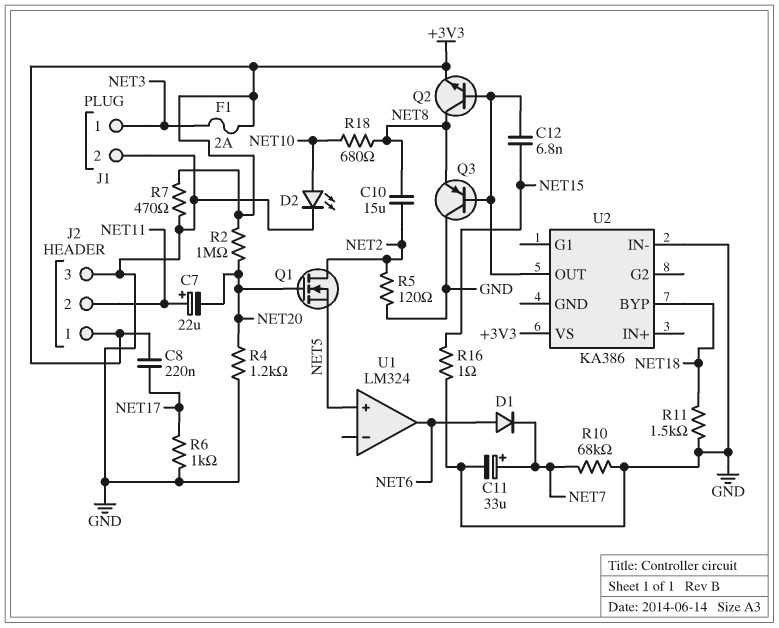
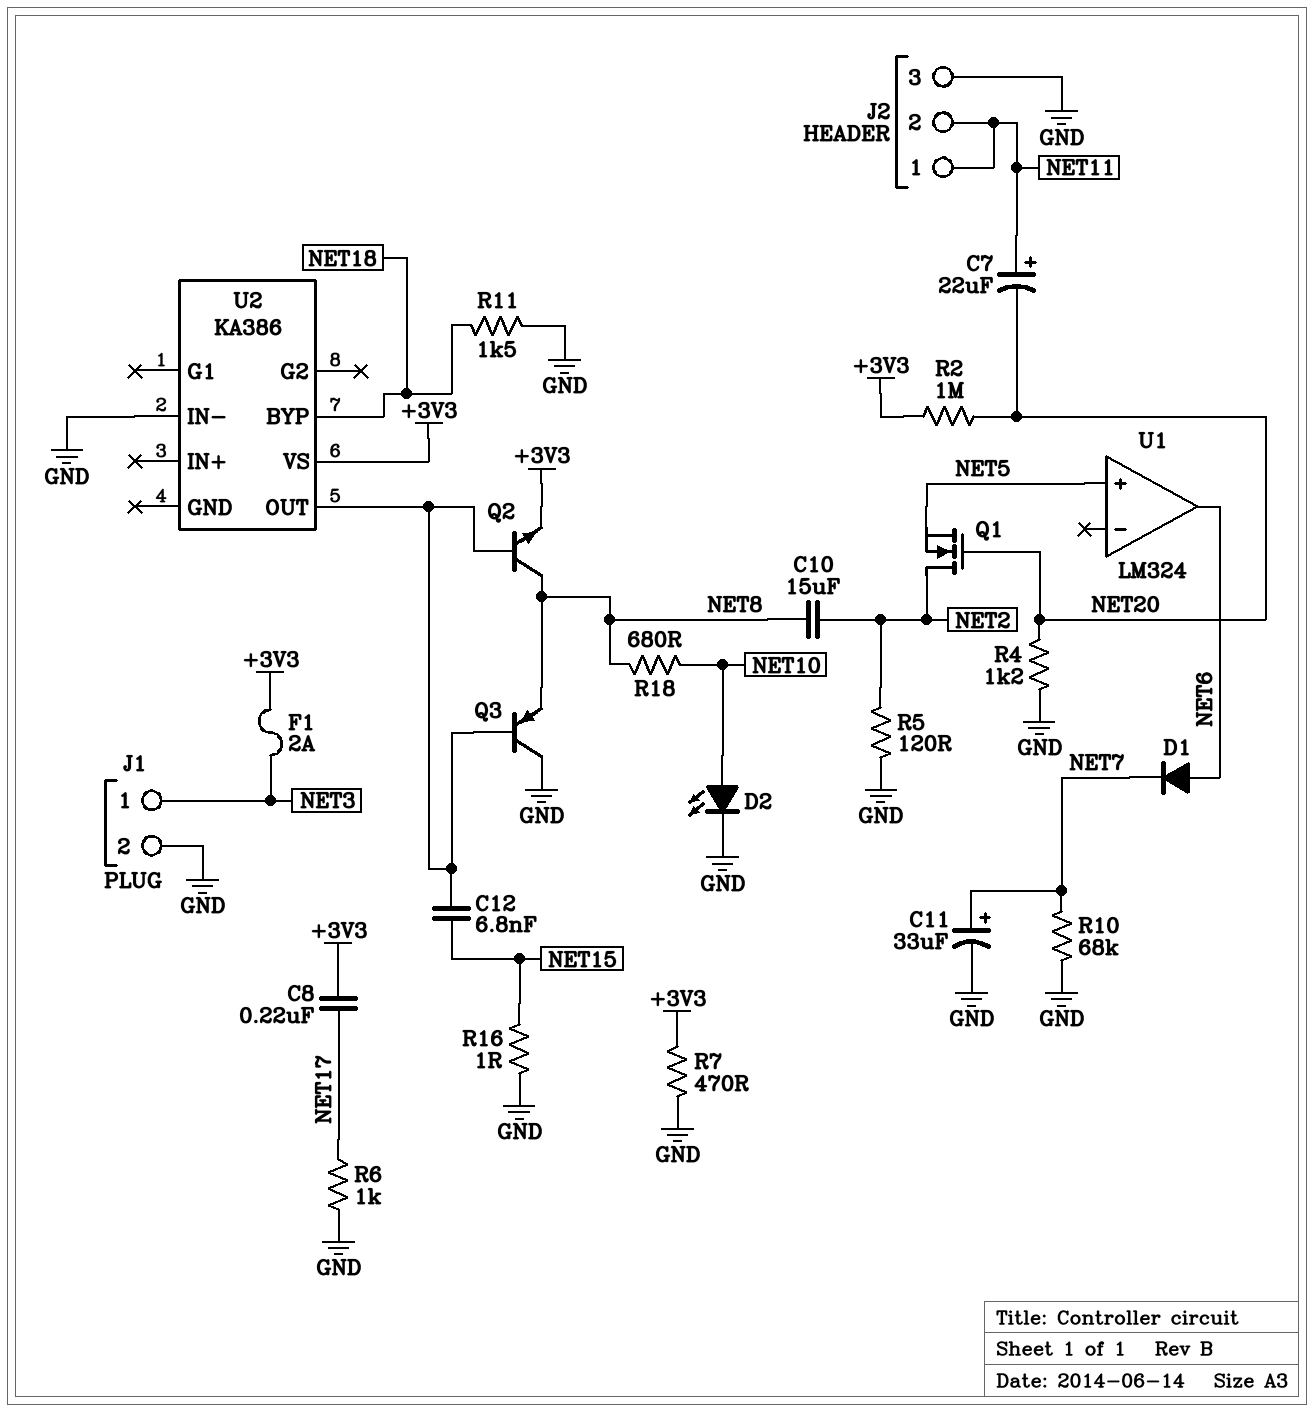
J2 pin 1: +3V3 -> NET11

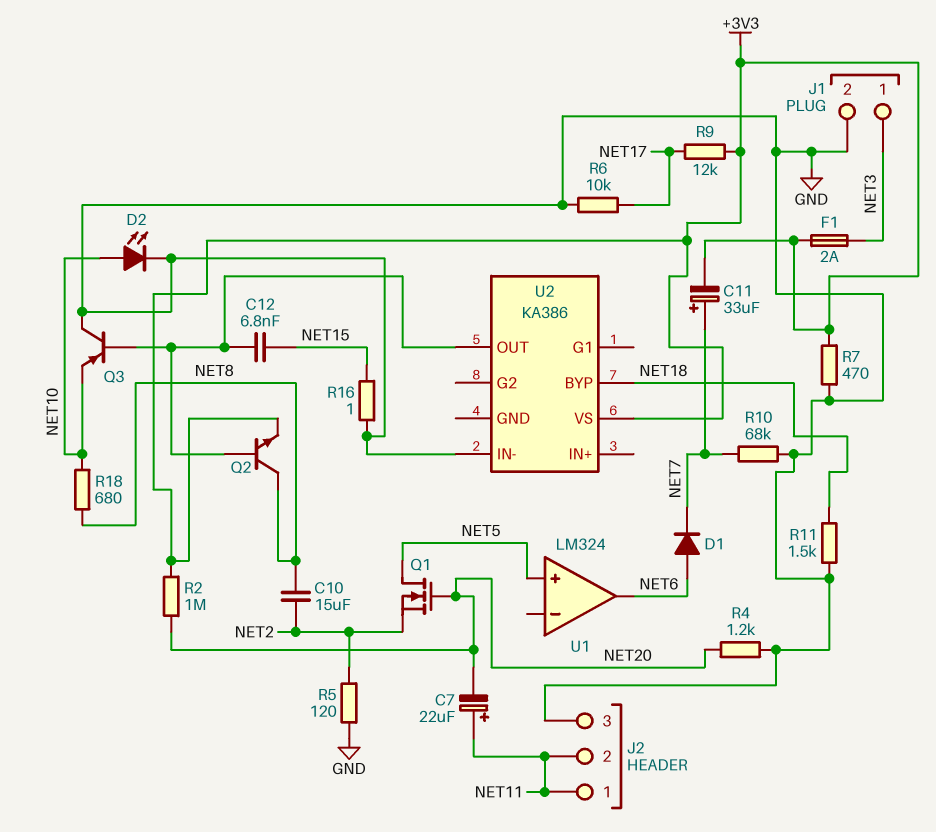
C8: 220nF (+3V3, NET17) -> none
C11: 33uF (plus NET7, minus GND) -> 33uF (plus NET7, minus +3V3)
Q1: NMOS (G NET20, D NET2, S NET5) -> NMOS (G NET20, D NET5, S NET2)
Q3: PNP (B U2/OUT, C GND, E NET8) -> PNP (B U2/OUT, C GND, E NET10)
R6: 1k (GND, NET17) -> 10k (GND, NET17)
R9: none -> 12k (+3V3, NET17)

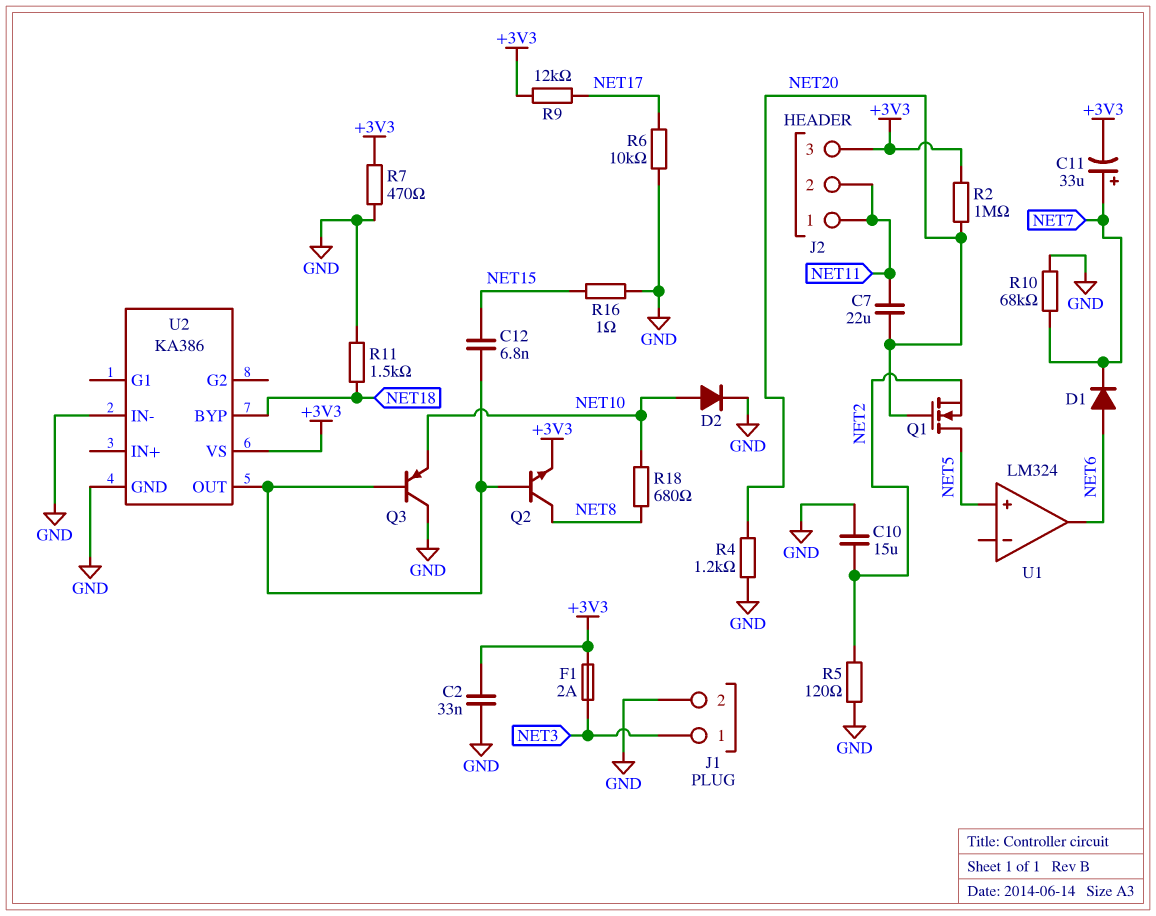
C2: none -> 33nF (+3V3, GND)
C7: 22uF (plus NET11, minus NET20) -> 22uF (NET11, NET20)
C10: 15uF (NET2, NET8) -> 15uF (GND, NET2)
D2: LED (A NET10, K GND) -> diode (A NET10, K GND)
J2 pin 3: GND -> +3V3
U2 pin GND: none -> GND

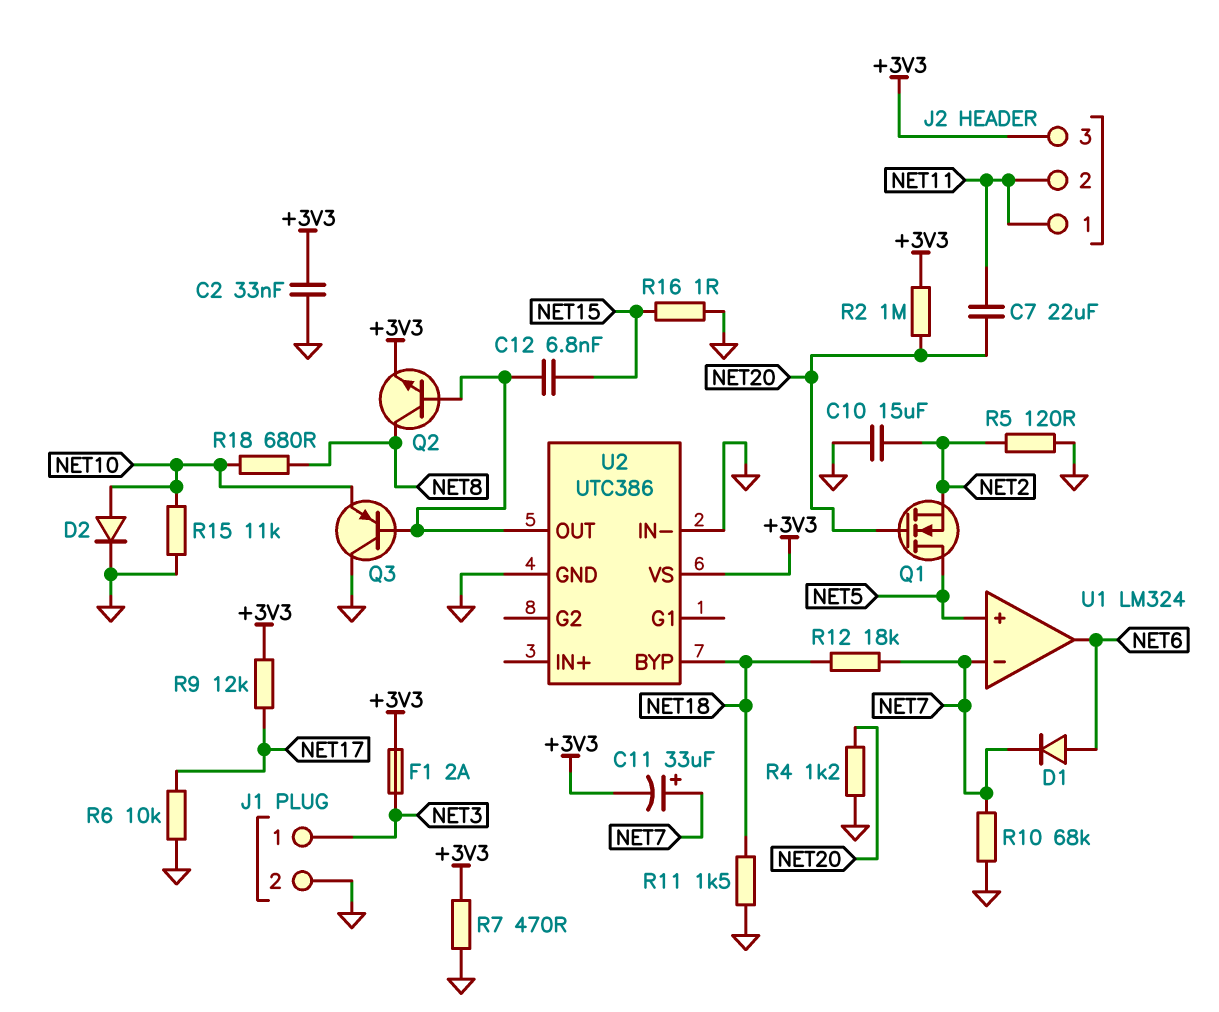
R12: none -> 18k (NET7, NET18)
R15: none -> 11k (GND, NET10)
U1 pin in-: none -> NET7
U2: KA386 -> UTC386

